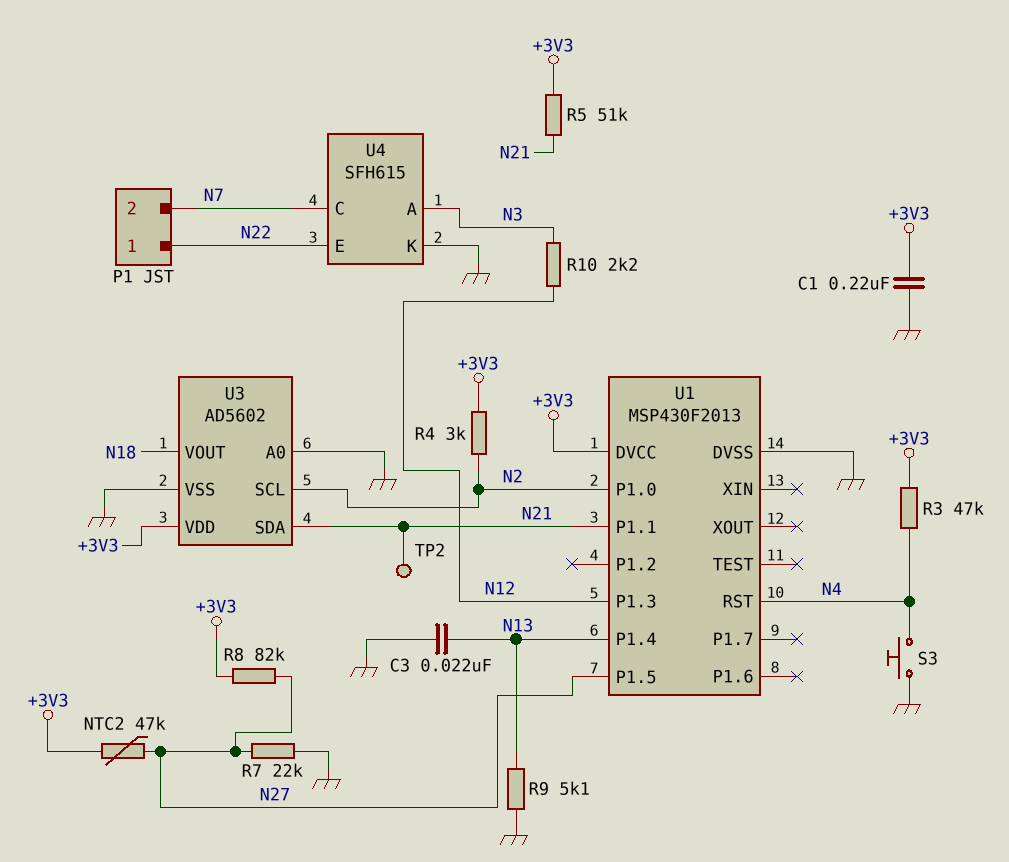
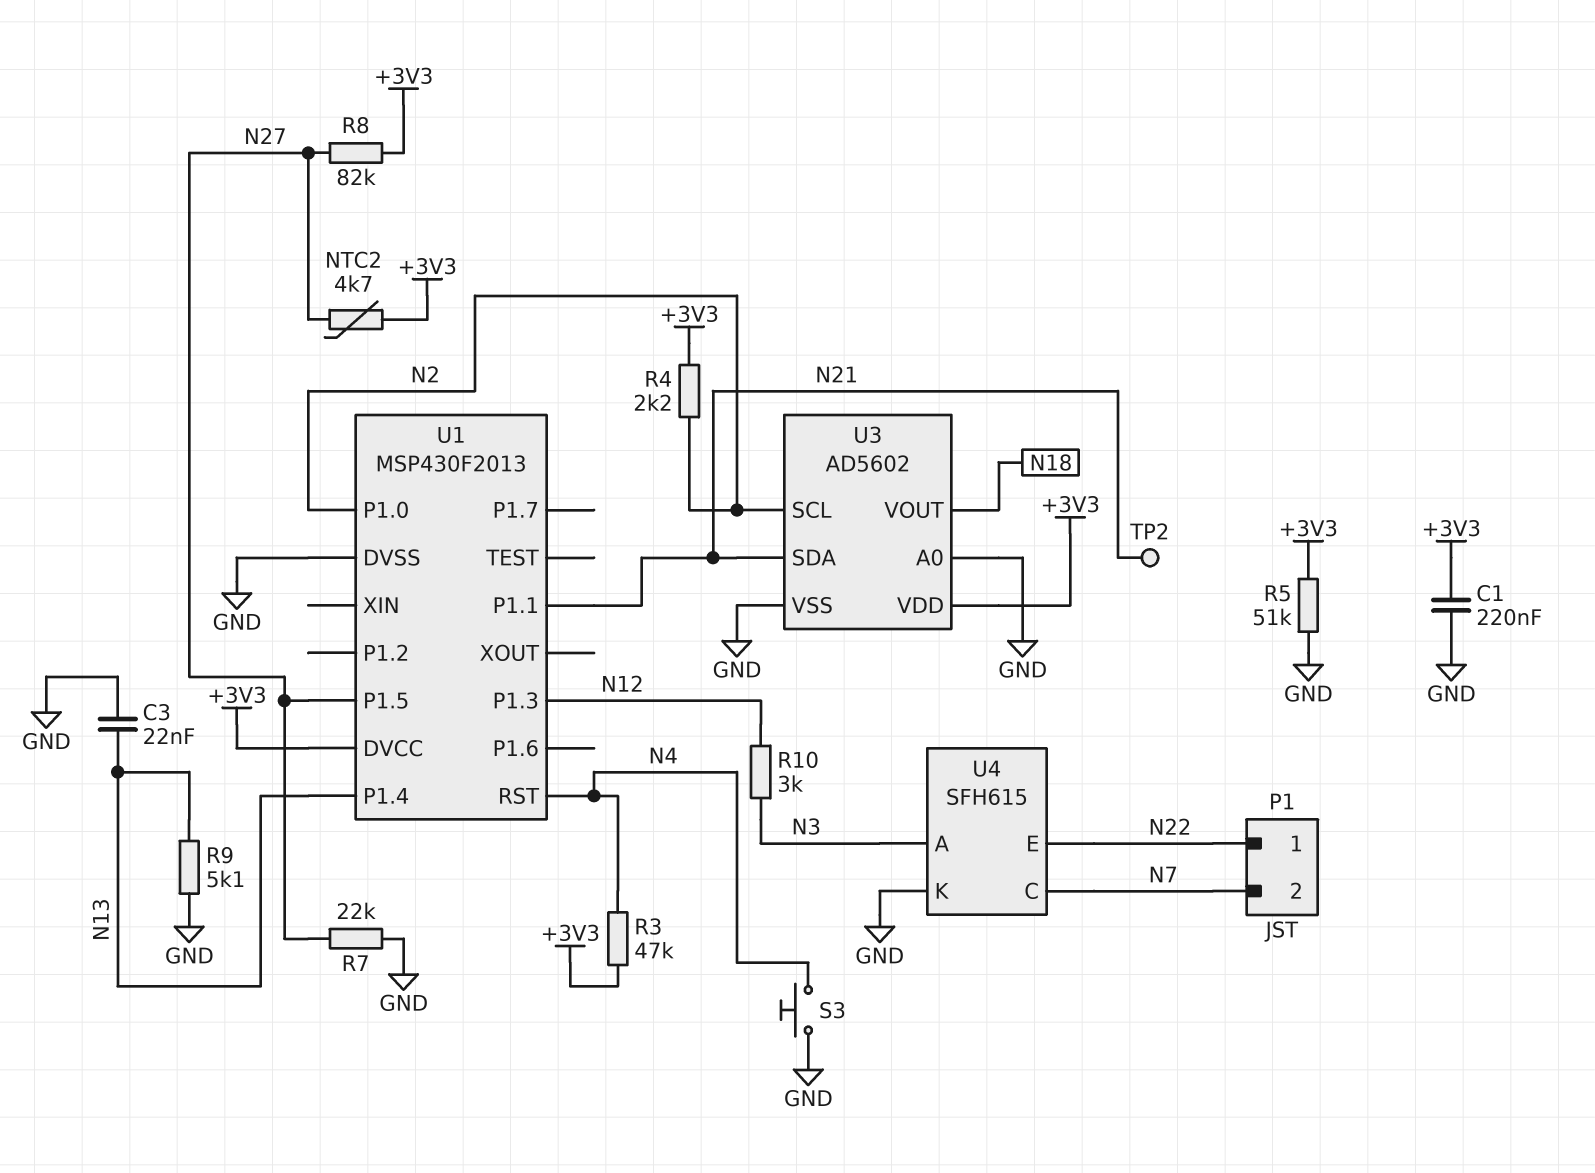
NTC2: 47k (+3V3, N27) -> 4.7k (+3V3, N27)
R4: 3k (+3V3, N2) -> 2.2k (+3V3, N2)
R5: 51k (+3V3, N21) -> 51k (+3V3, GND)
R10: 2.2k (N3, N12) -> 3k (N3, N12)

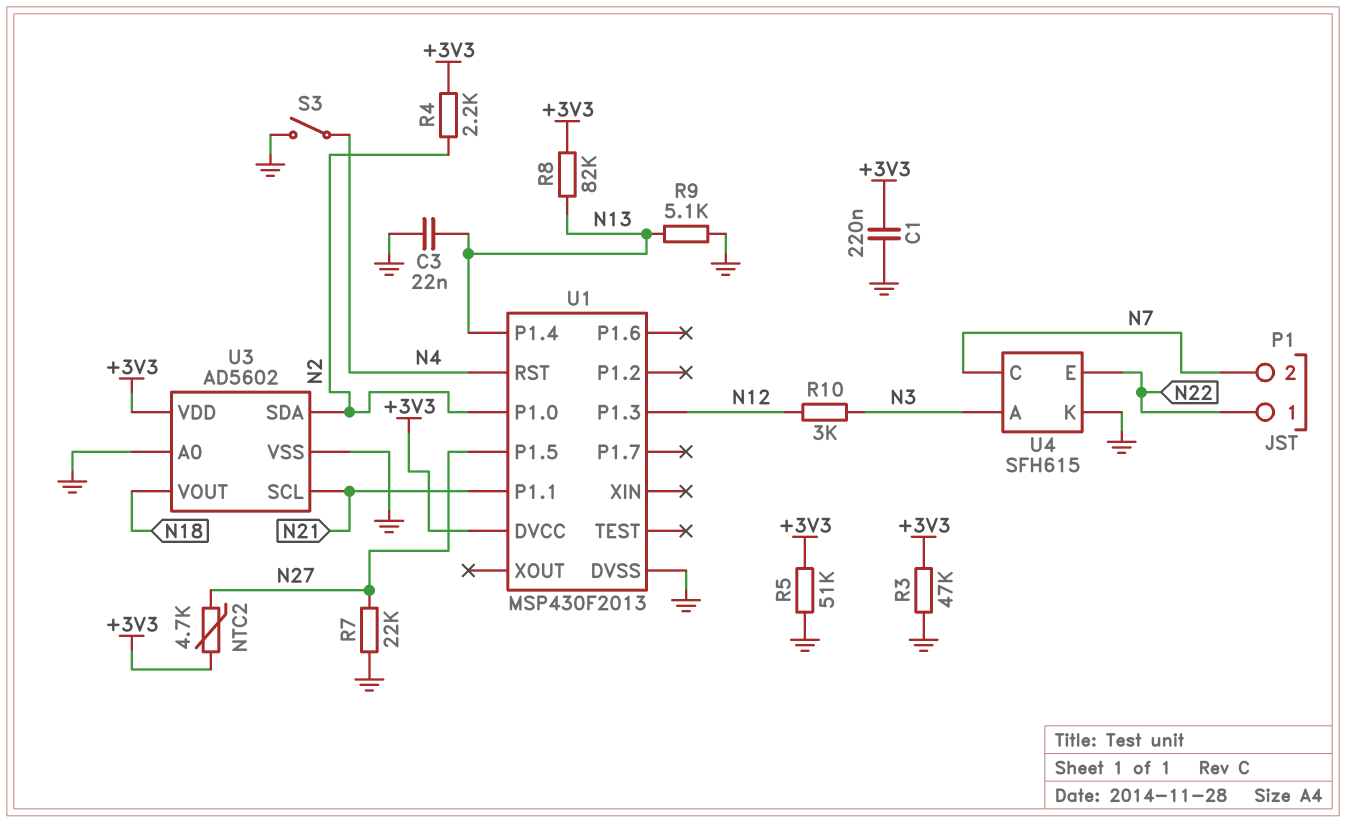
R3: 47k (+3V3, N4) -> 47k (+3V3, GND)
R8: 82k (+3V3, N27) -> 82k (+3V3, N13)
S3: button (GND, N4) -> switch (GND, N4)
TP2: test point (N21) -> none
U3 pin SCL: N2 -> N21
U3 pin SDA: N21 -> N2

